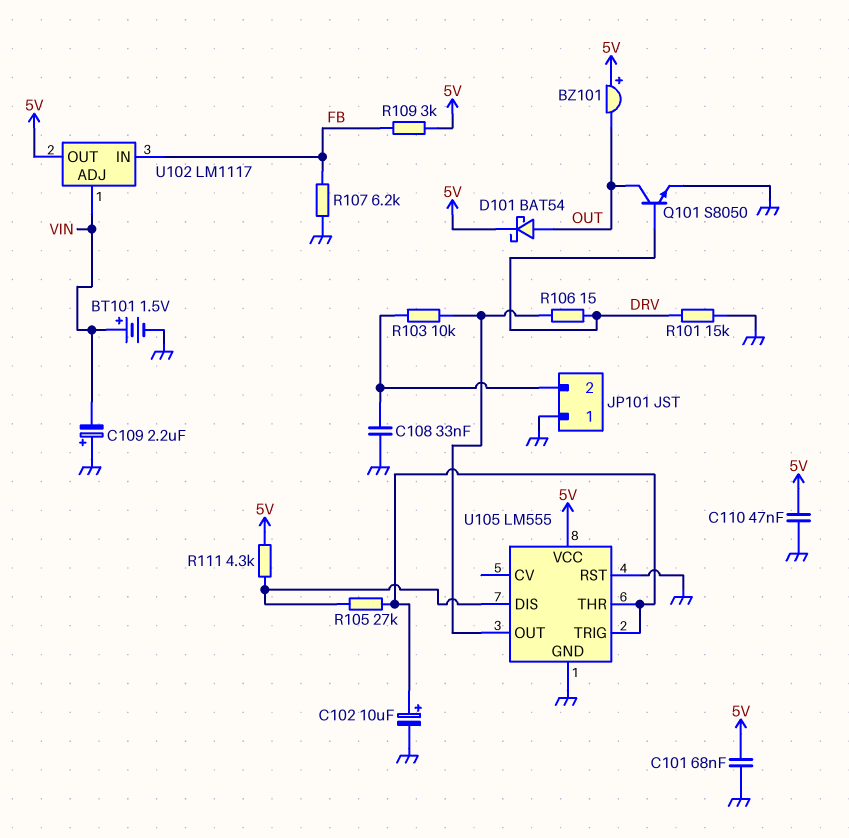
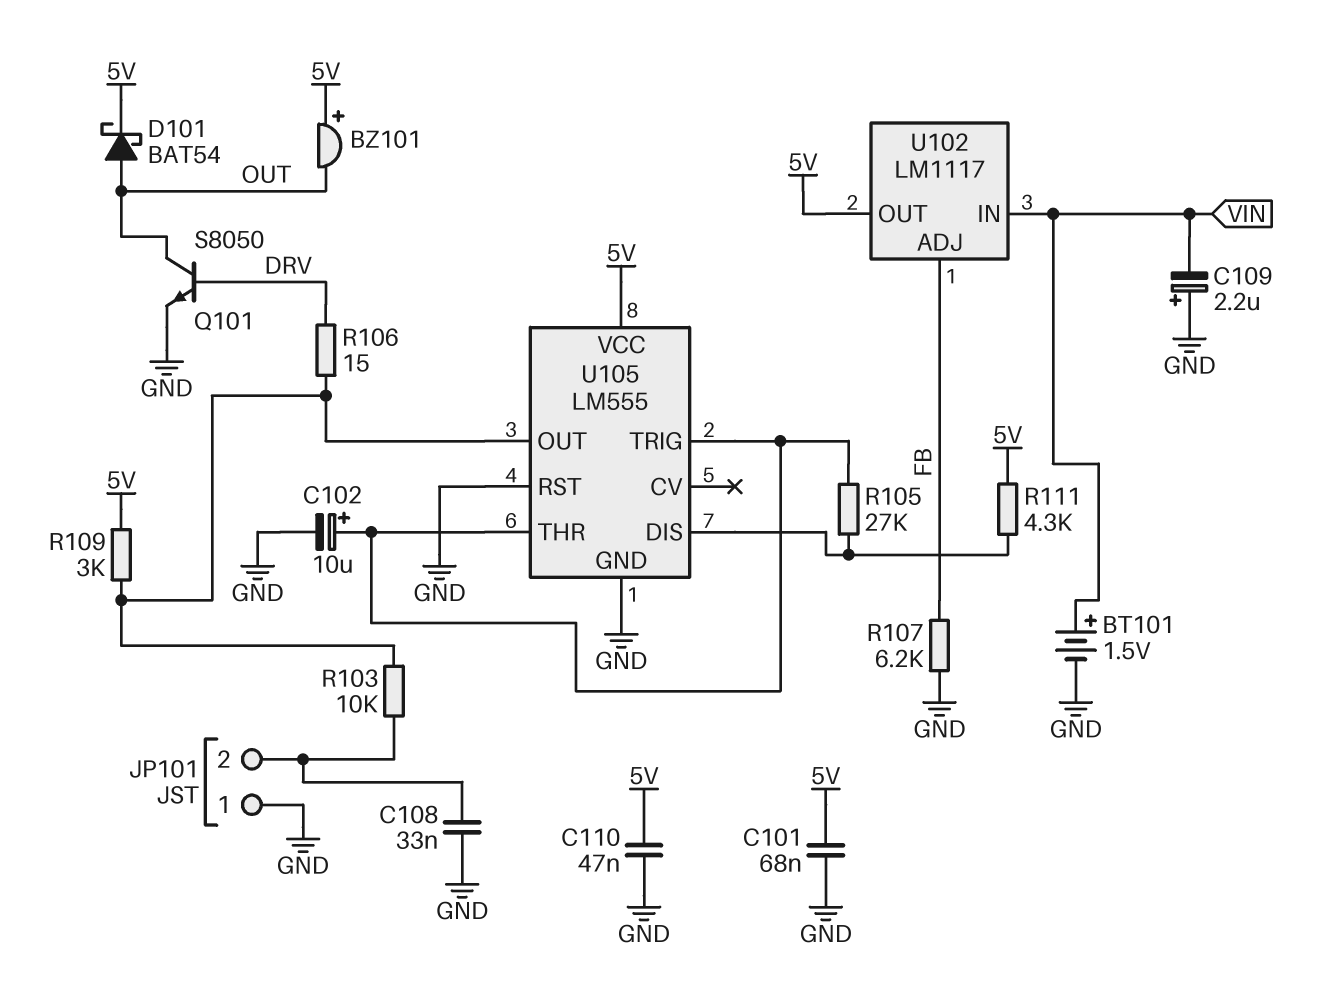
R101: 15k (DRV, GND) -> none
R109: 3k (5V, FB) -> 3k (5V, U105/OUT)
U102 pin ADJ: VIN -> FB
U102 pin IN: FB -> VIN

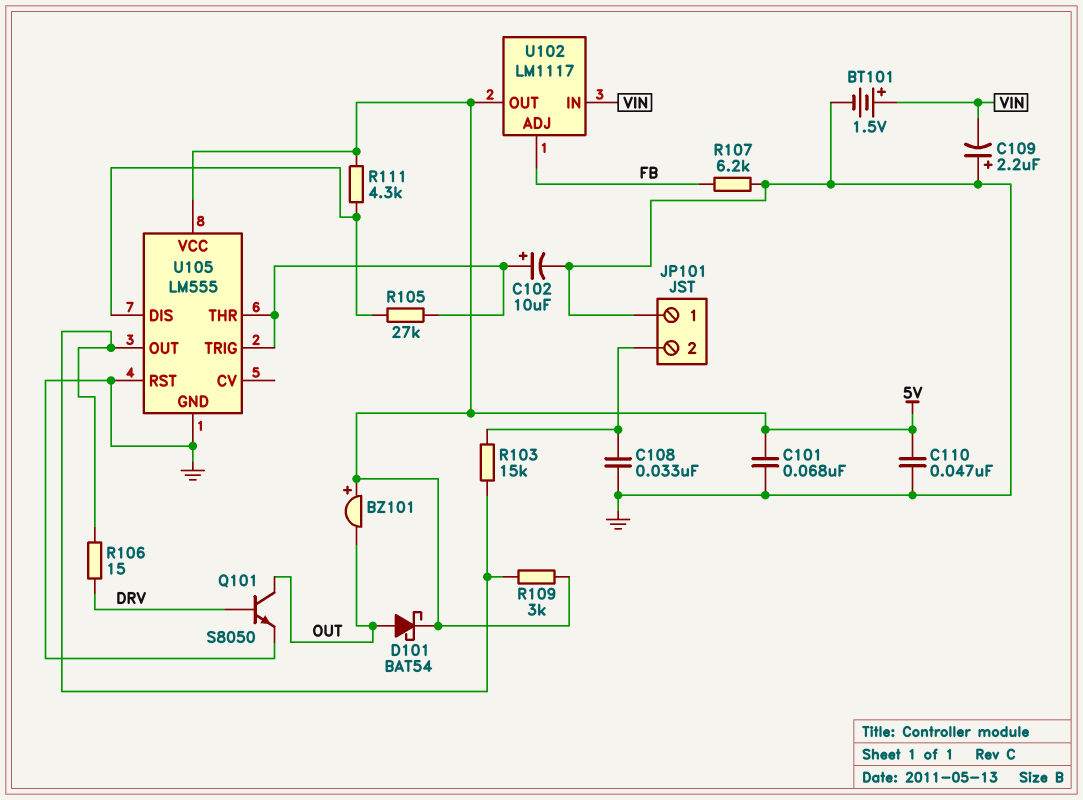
R103: 10k (JP101/2, U105/OUT) -> 15k (JP101/2, U105/OUT)

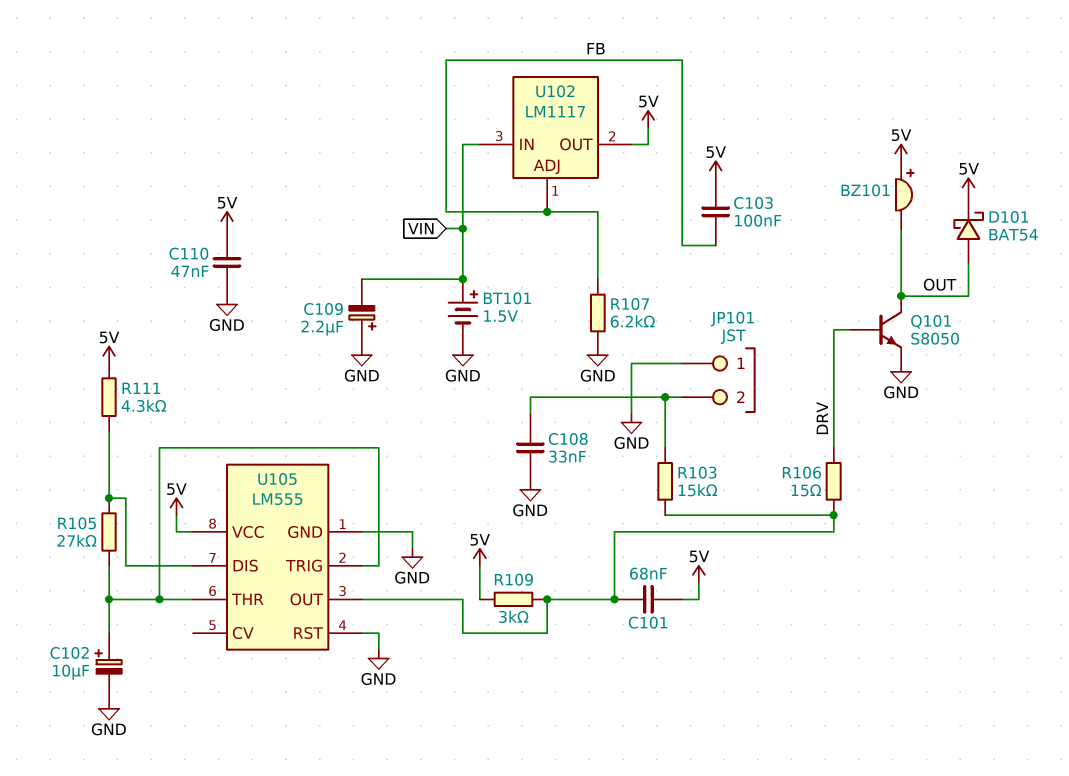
C101: 68nF (5V, GND) -> 68nF (5V, U105/OUT)
C103: none -> 100nF (5V, FB)

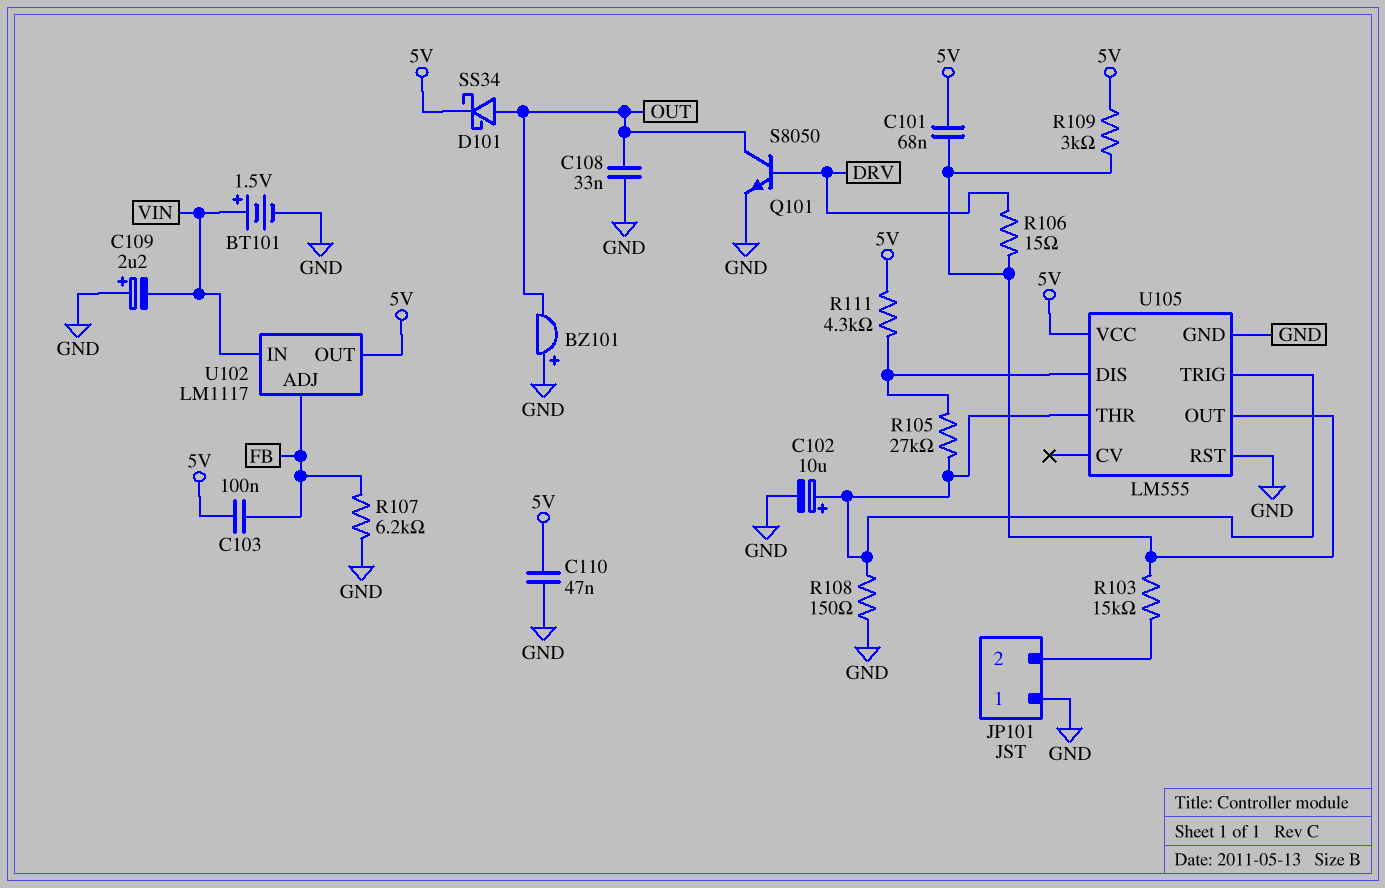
BZ101: buzzer (plus 5V, minus OUT) -> buzzer (plus GND, minus OUT)
C108: 33nF (GND, JP101/2) -> 33nF (GND, OUT)
D101: schottky BAT54 (A OUT, K 5V) -> schottky SS34 (A OUT, K 5V)
R108: none -> 150 (GND, U105/THR)

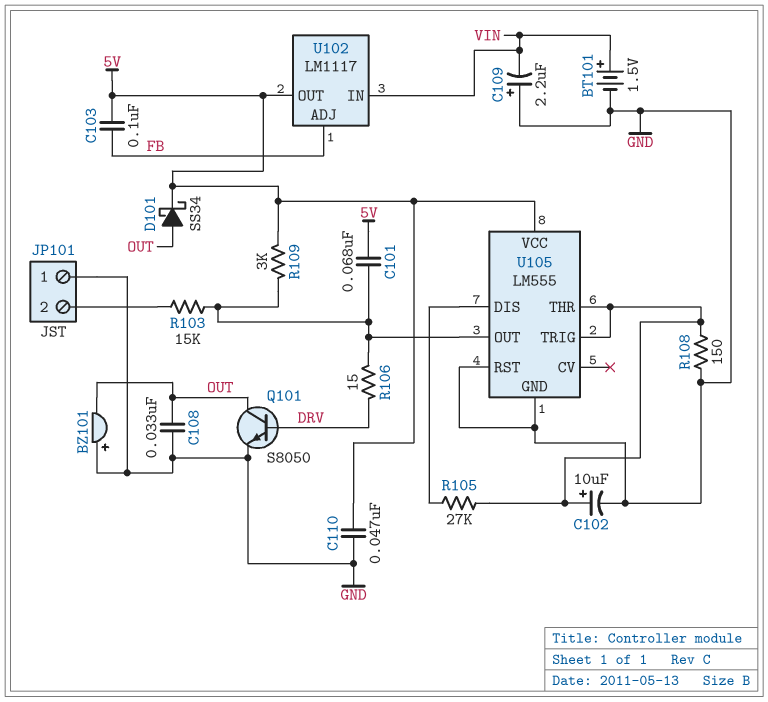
R107: 6.2k (FB, GND) -> none
R111: 4.3k (5V, U105/DIS) -> none

